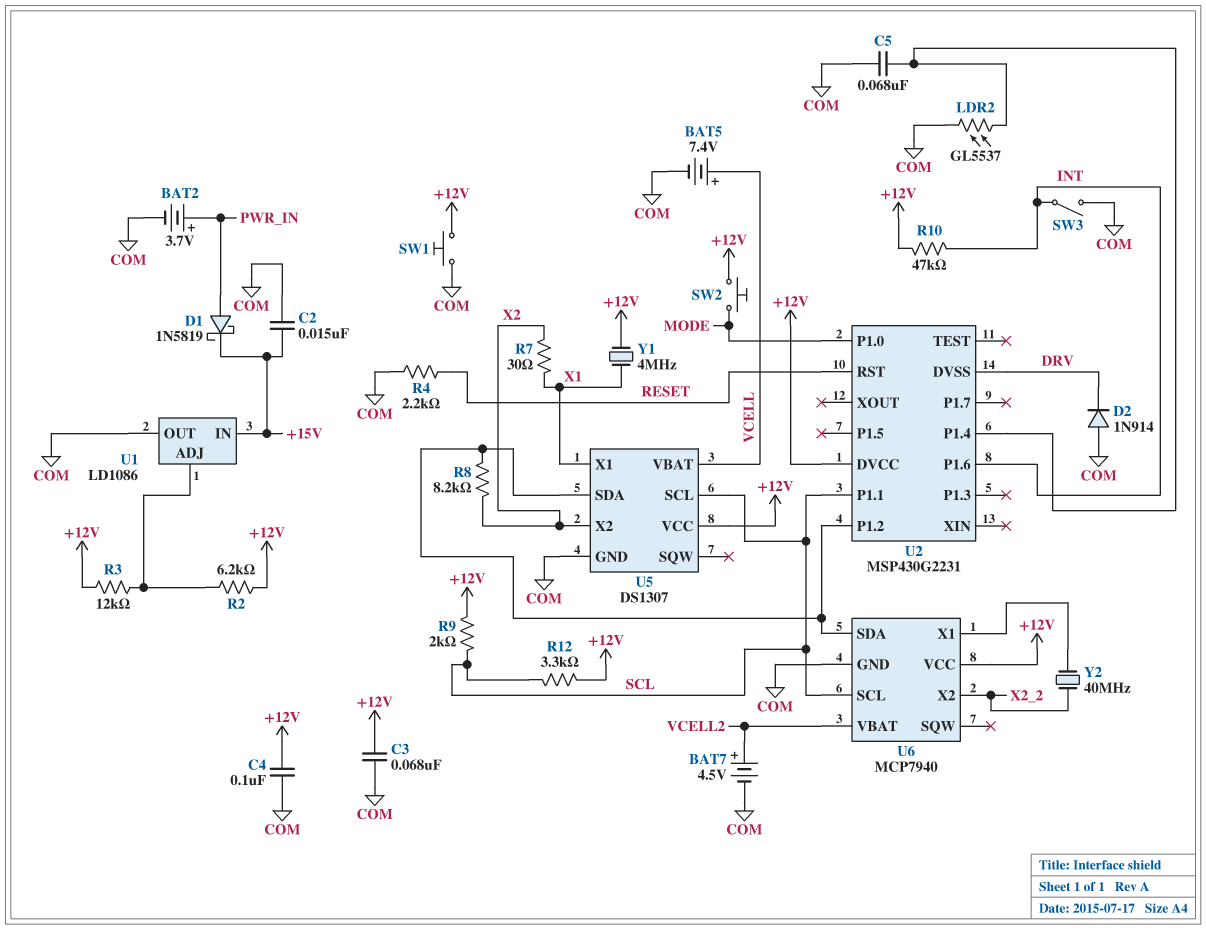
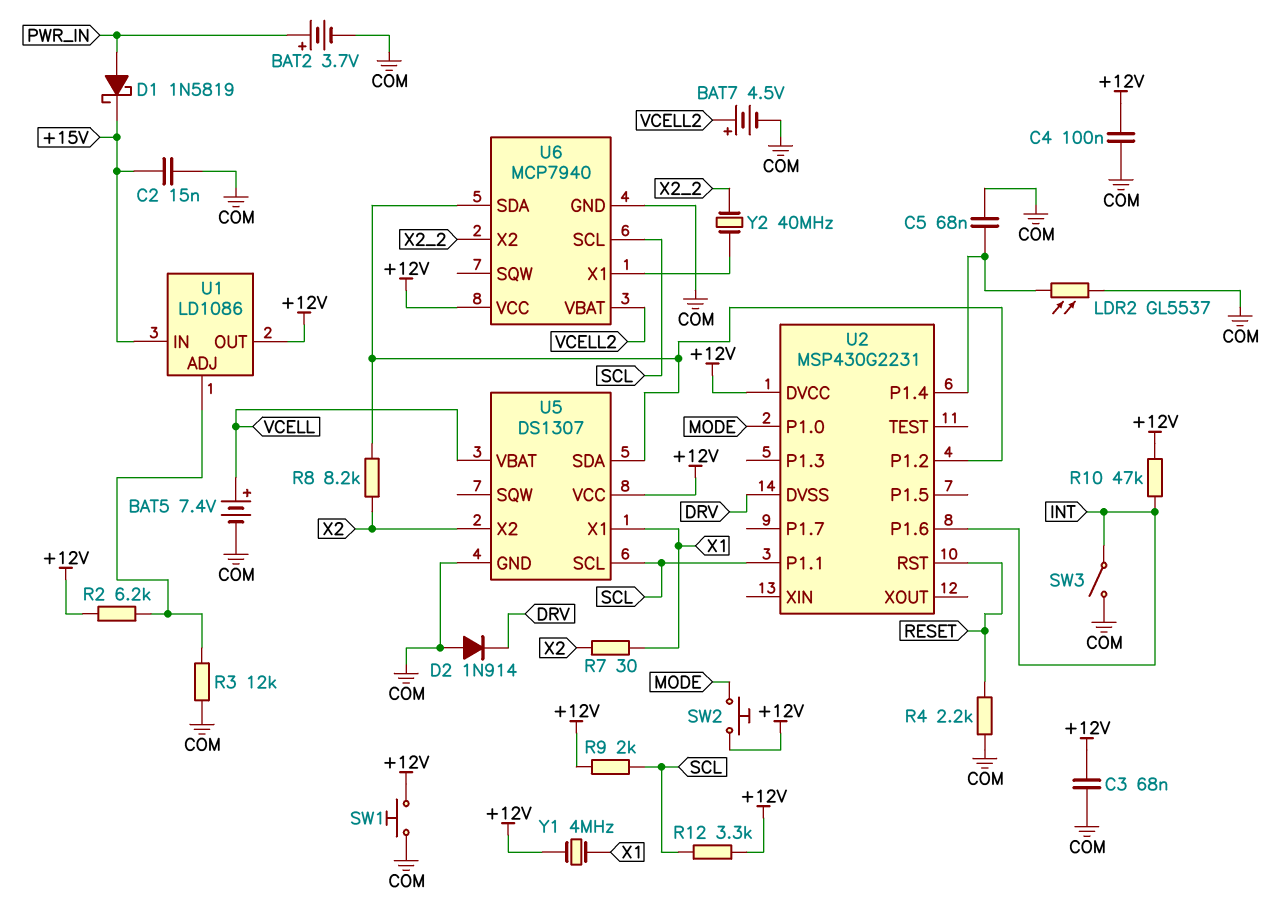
R3: 12k (+12V, U1/ADJ) -> 12k (COM, U1/ADJ)
U1 pin OUT: COM -> +12V

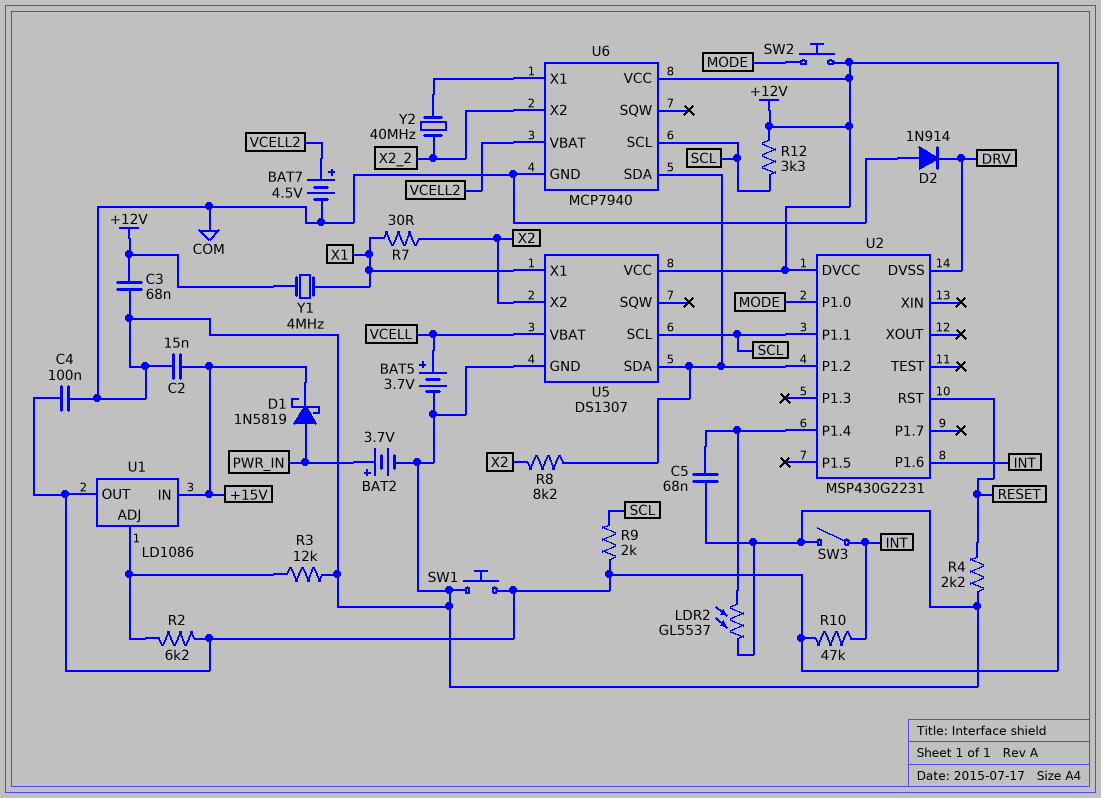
BAT5: 7.4V (plus VCELL, minus COM) -> 3.7V (plus VCELL, minus COM)

